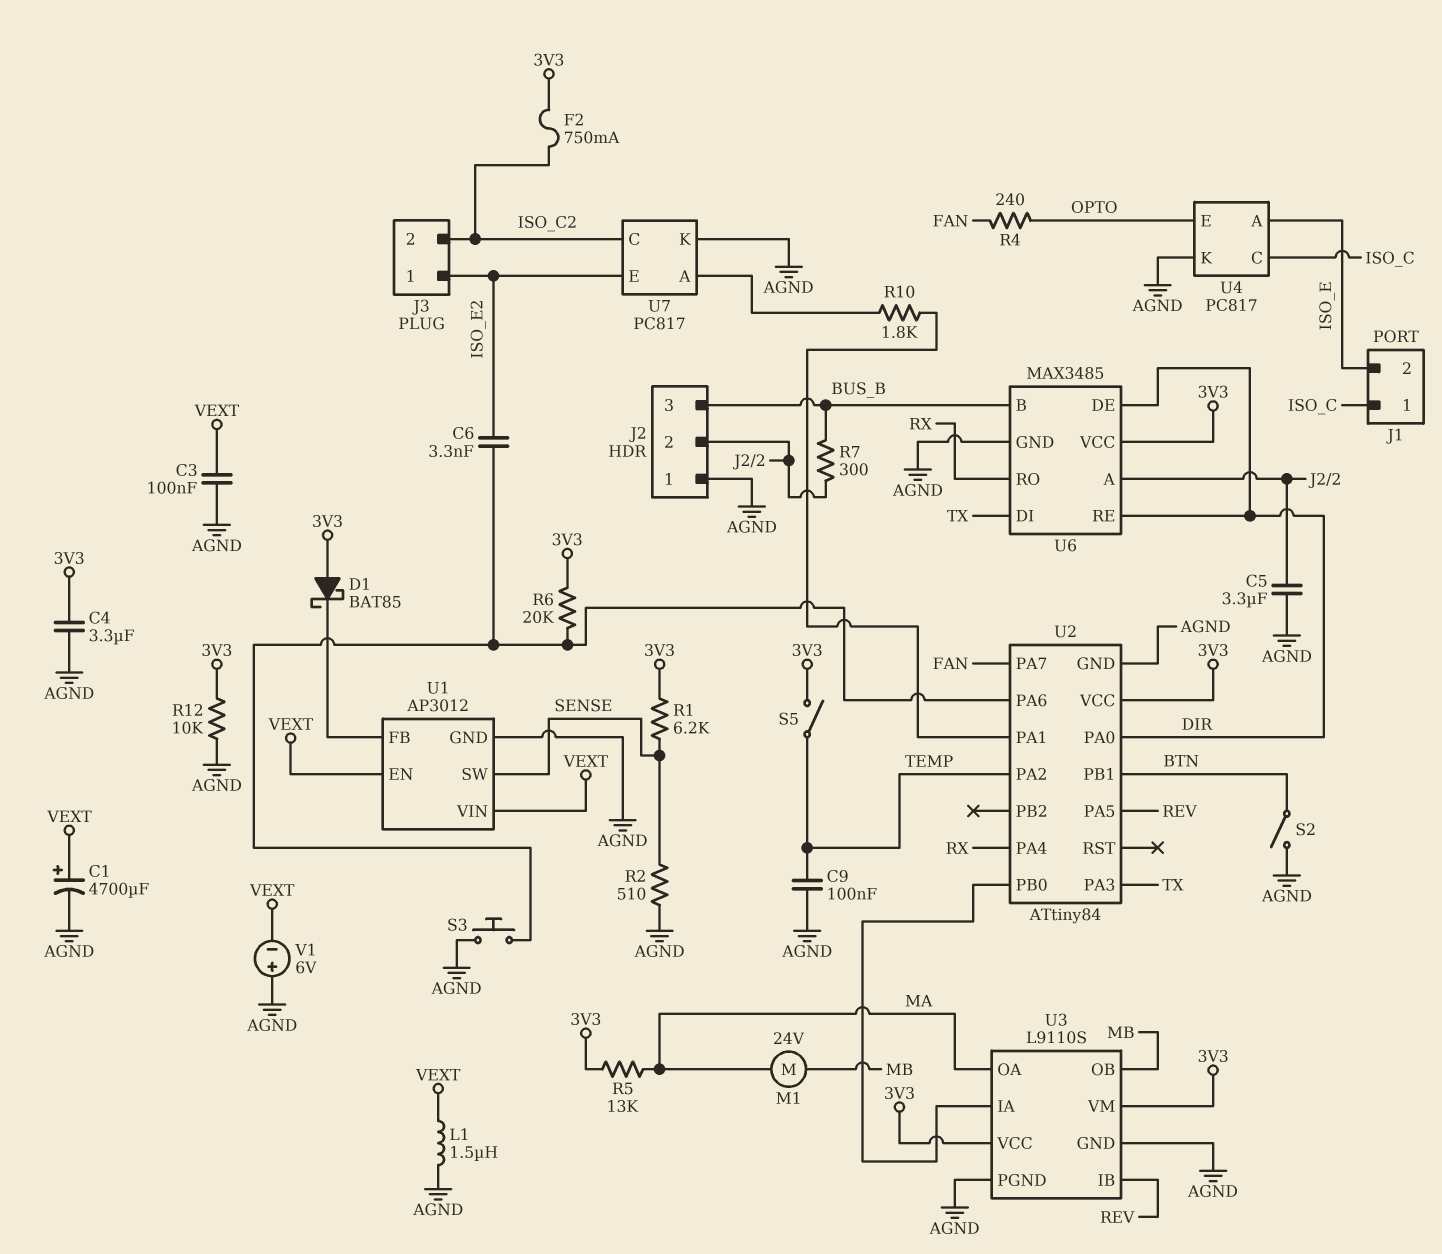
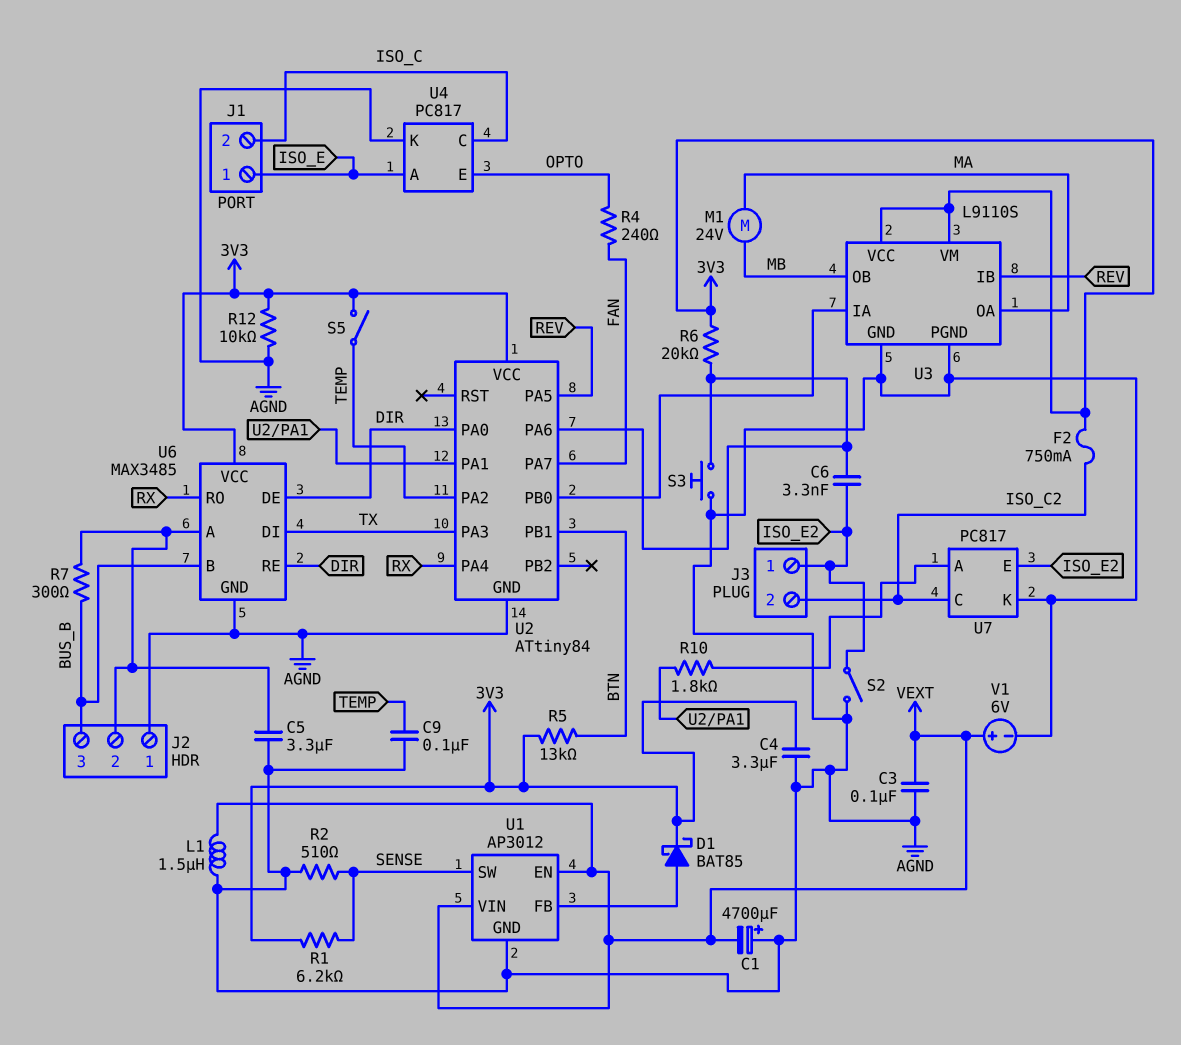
C1: 4700uF (plus VEXT, minus AGND) -> 4700uF (plus AGND, minus VEXT)
D1: schottky BAT85 (A 3V3, K U1/FB) -> schottky BAT85 (A U1/FB, K 3V3)
J1 pin 1: ISO_C -> ISO_E
J1 pin 2: ISO_E -> ISO_C
R5: 13k (3V3, MA) -> 13k (3V3, BTN)
S2: switch (AGND, BTN) -> switch (AGND, ISO_E2)
V1: 6V (plus AGND, minus VEXT) -> 6V (plus VEXT, minus AGND)

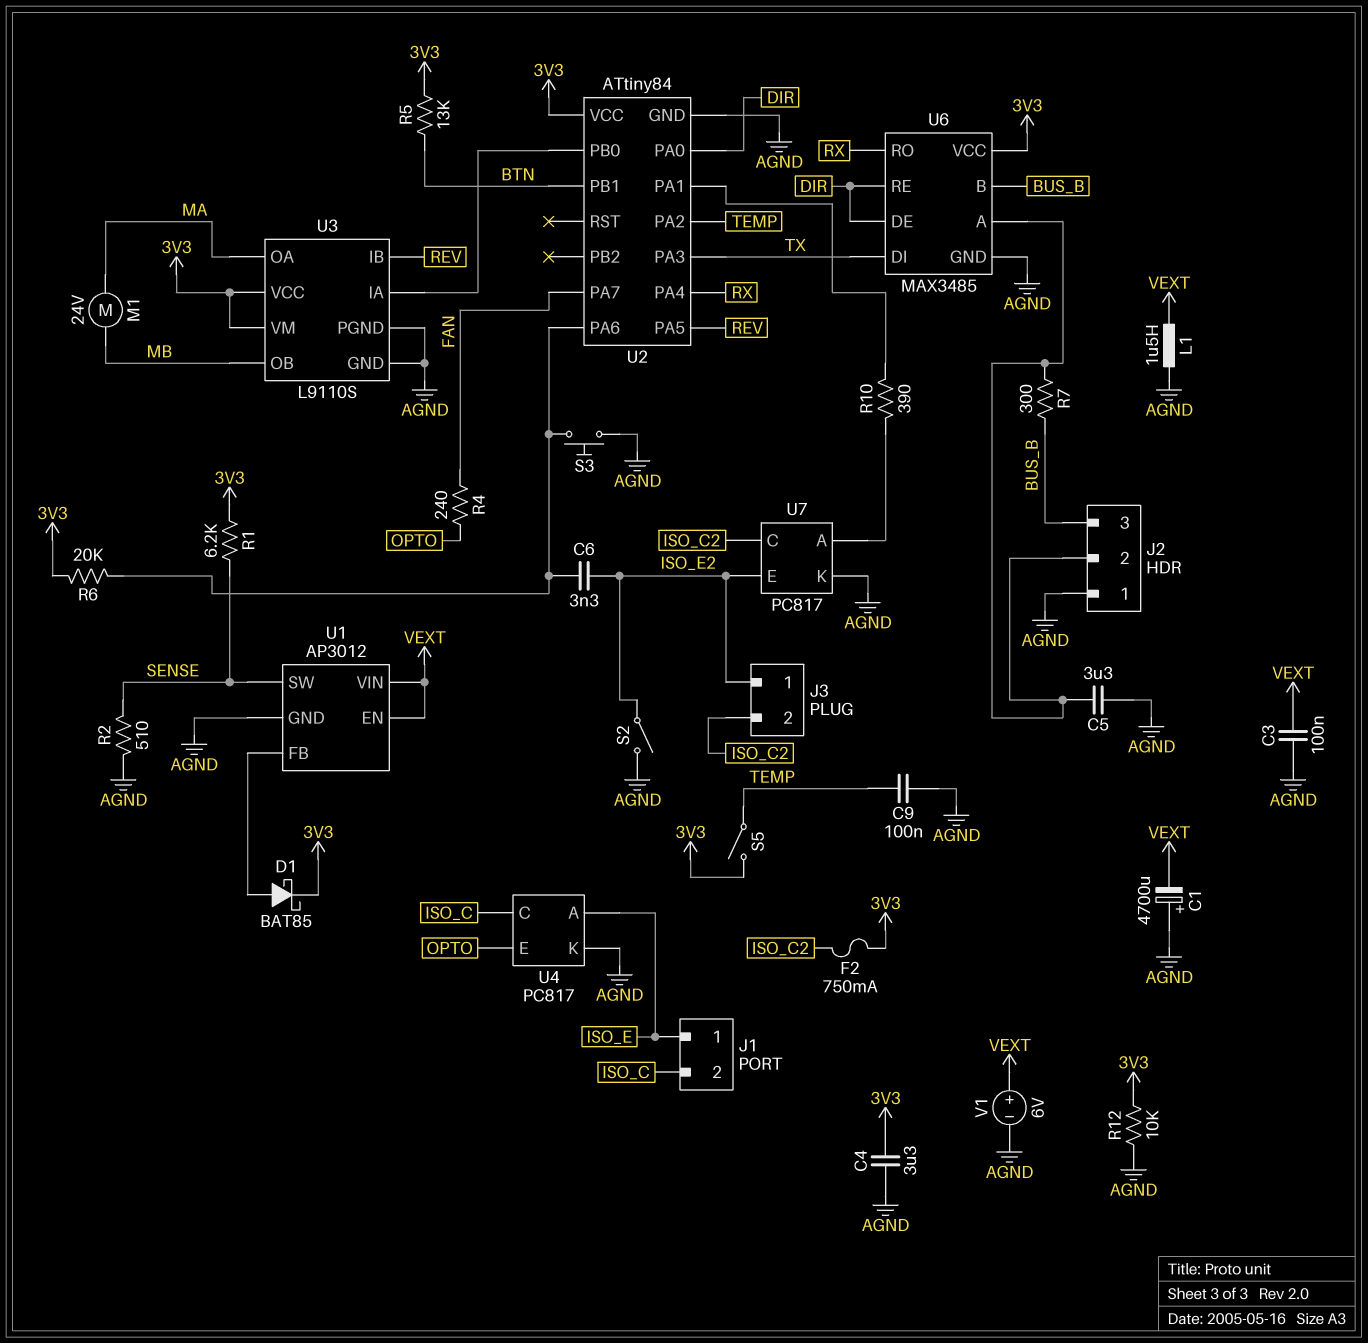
R10: 1.8k (U2/PA1, U7/A) -> 390 (U2/PA1, U7/A)

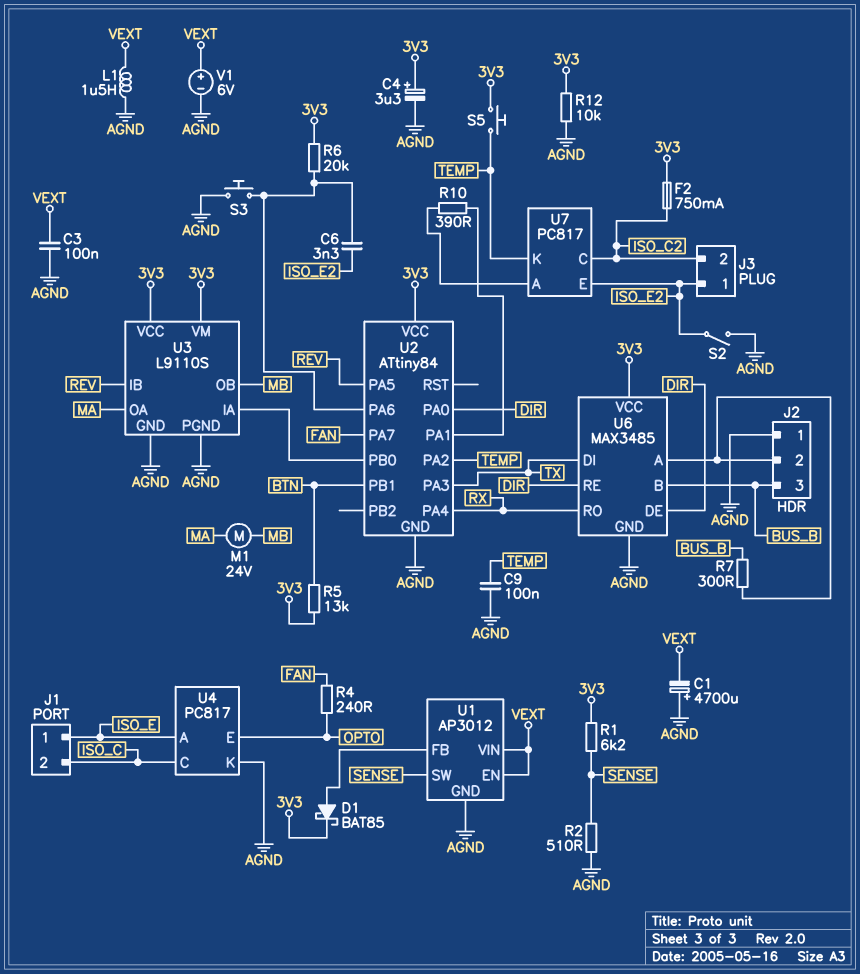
C4: 3.3uF (3V3, AGND) -> 3.3uF (plus 3V3, minus AGND)
C5: 3.3uF (AGND, J2/2) -> none
S5: switch (3V3, TEMP) -> button (3V3, TEMP)
U7 pin K: AGND -> TEMP

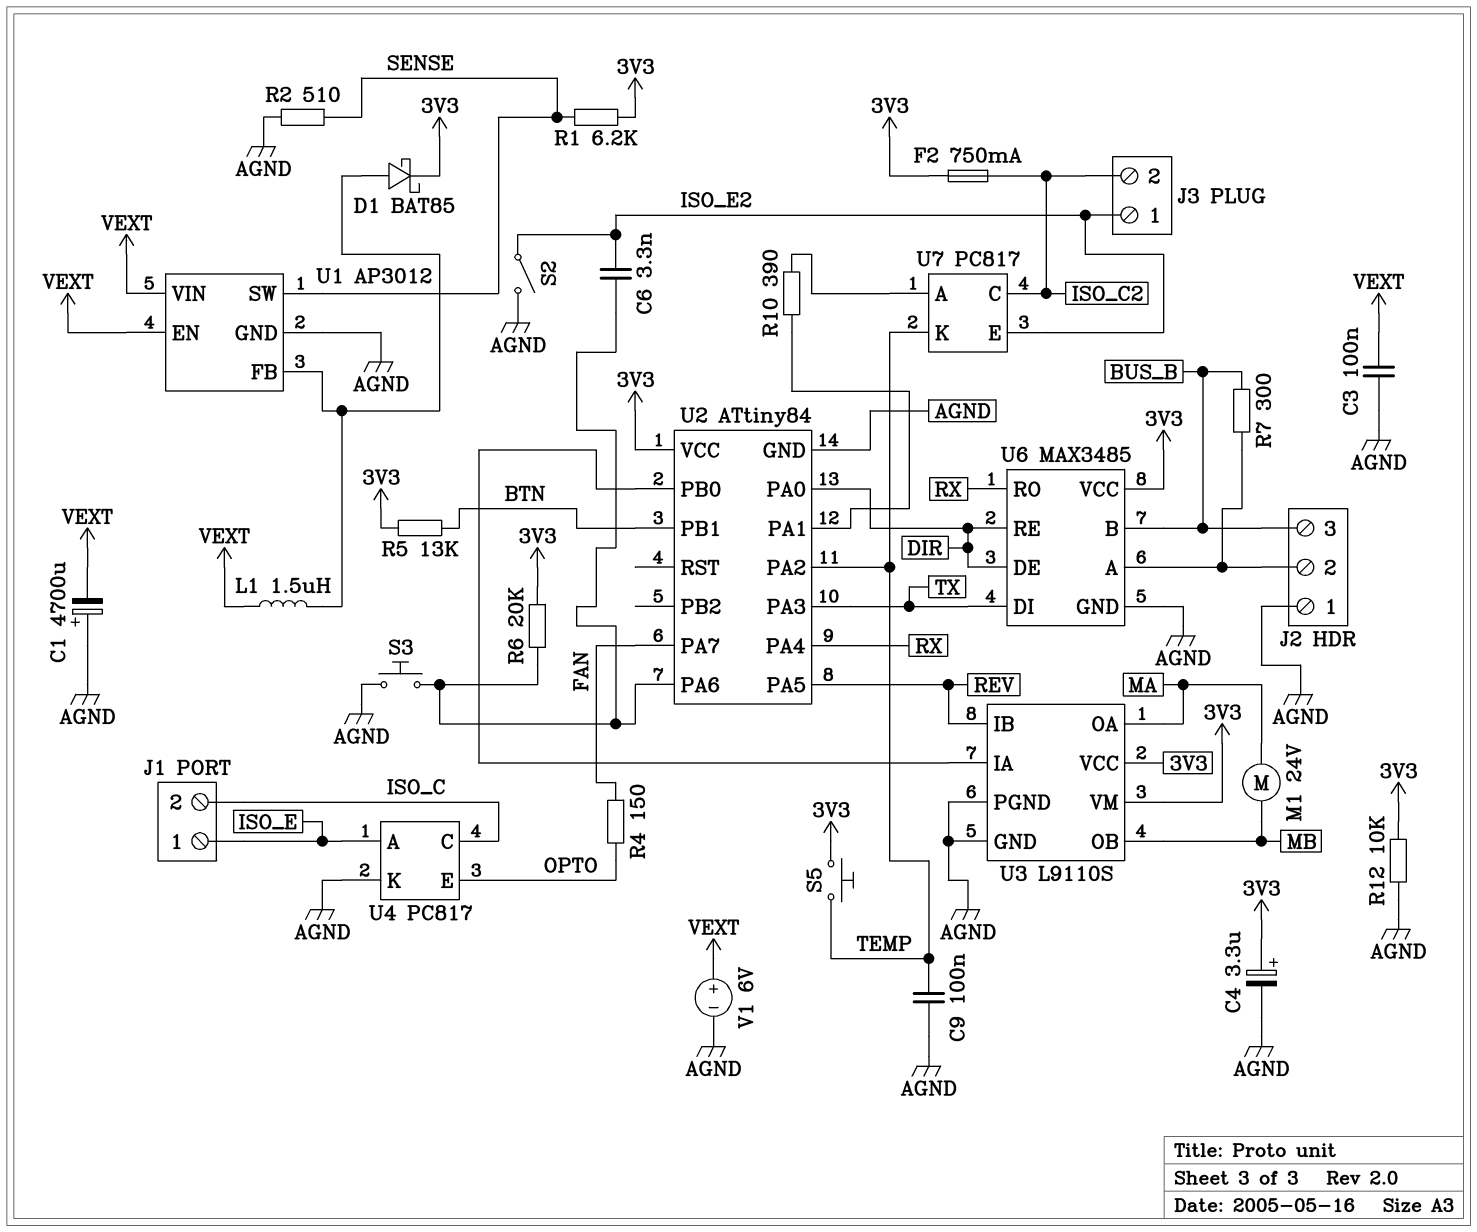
L1: 1.5uH (AGND, VEXT) -> 1.5uH (U1/FB, VEXT)
R4: 240 (FAN, OPTO) -> 150 (FAN, OPTO)

